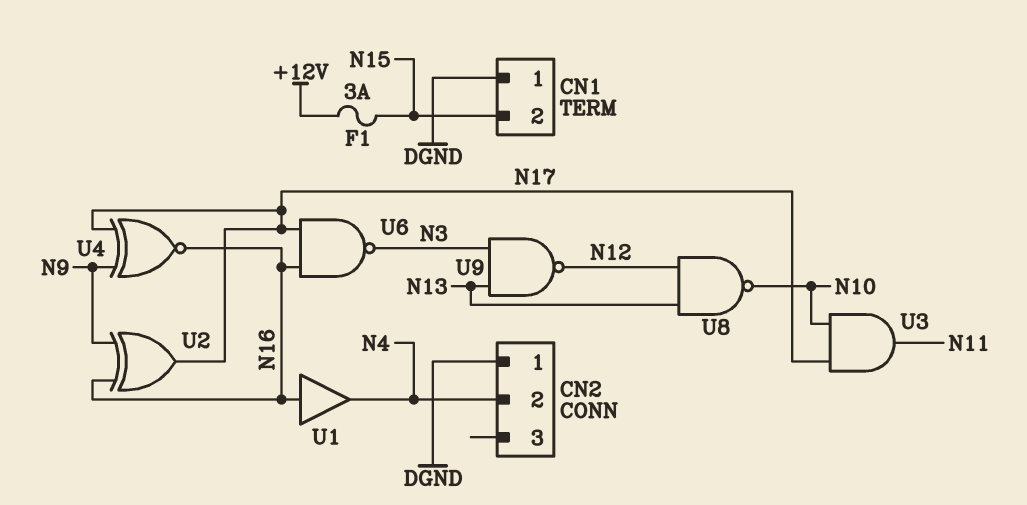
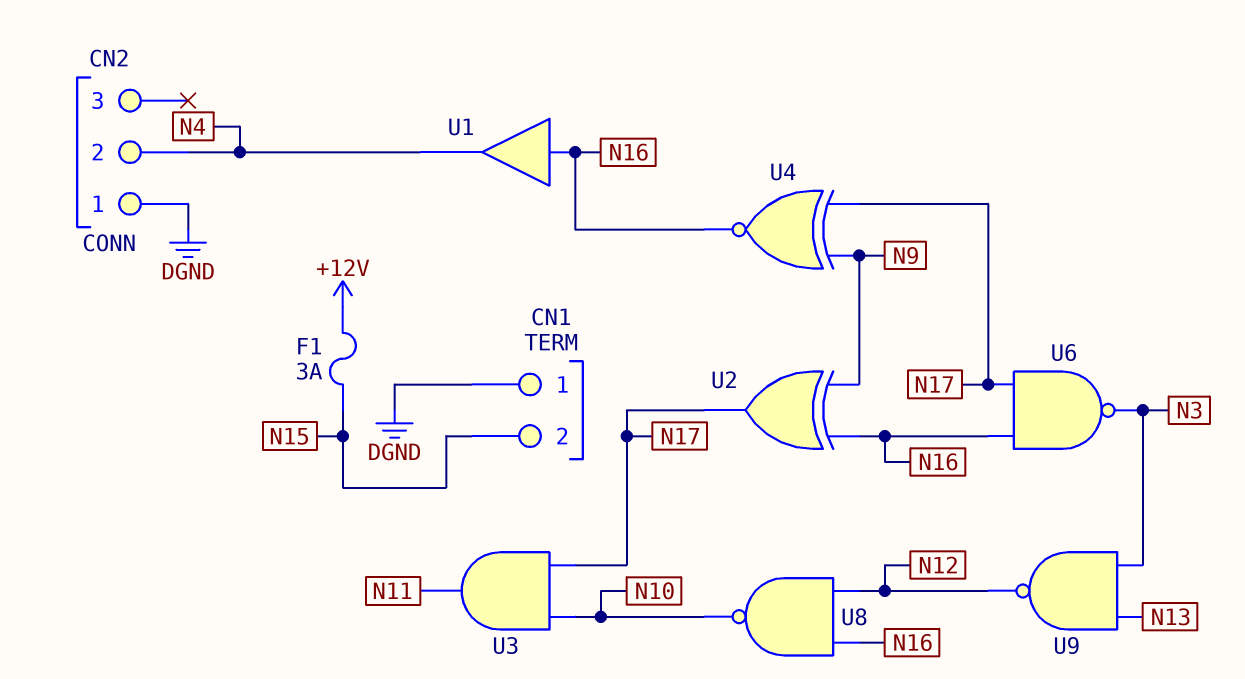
U8: NAND (in N12, in N13, out N10) -> NAND (in N12, in N16, out N10)

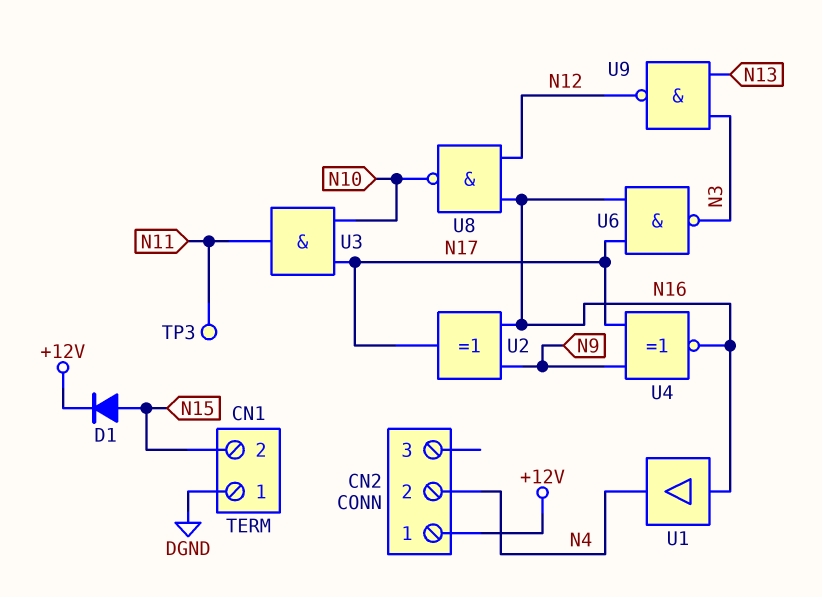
CN2 pin 1: DGND -> +12V
D1: none -> diode (A N15, K +12V)
F1: 3A (+12V, N15) -> none
TP3: none -> test point (N11)

